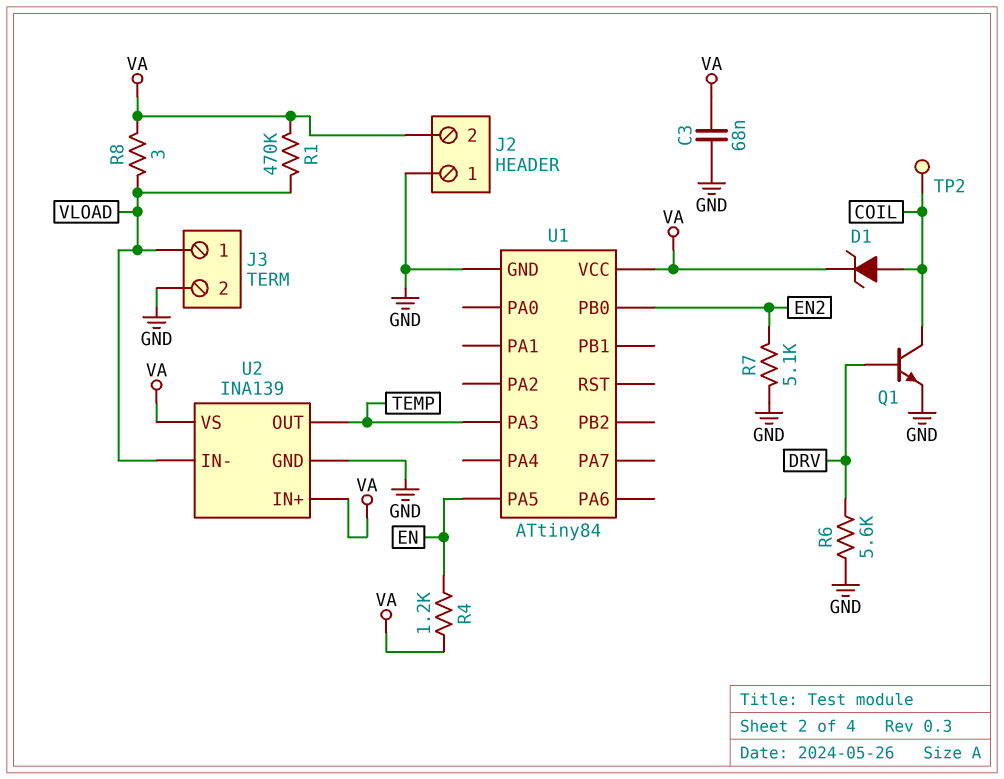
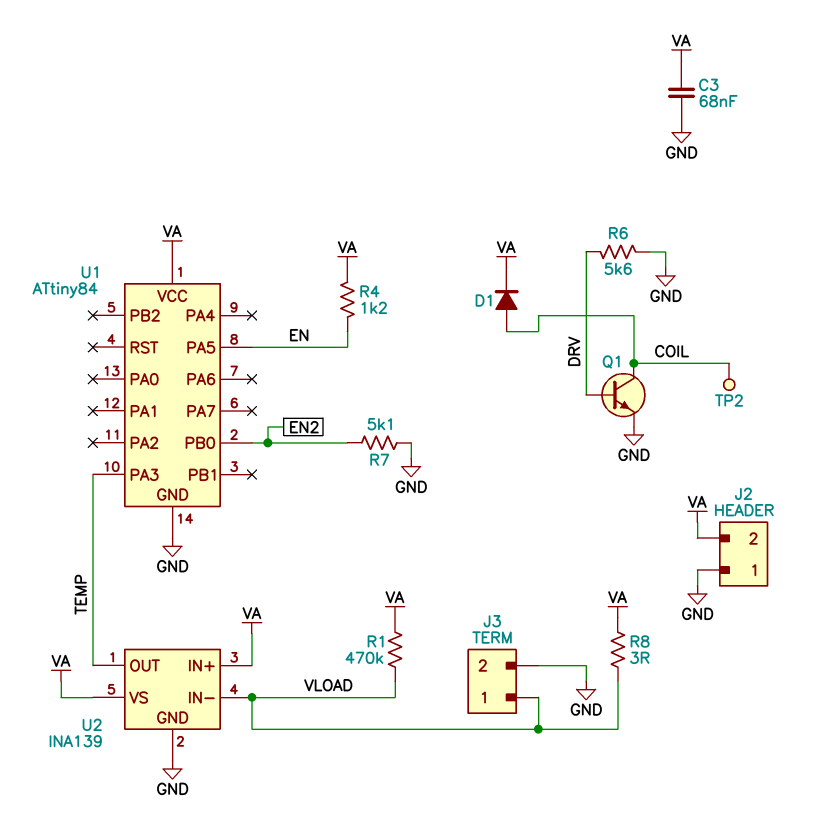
D1: zener (A COIL, K VA) -> diode (A COIL, K VA)

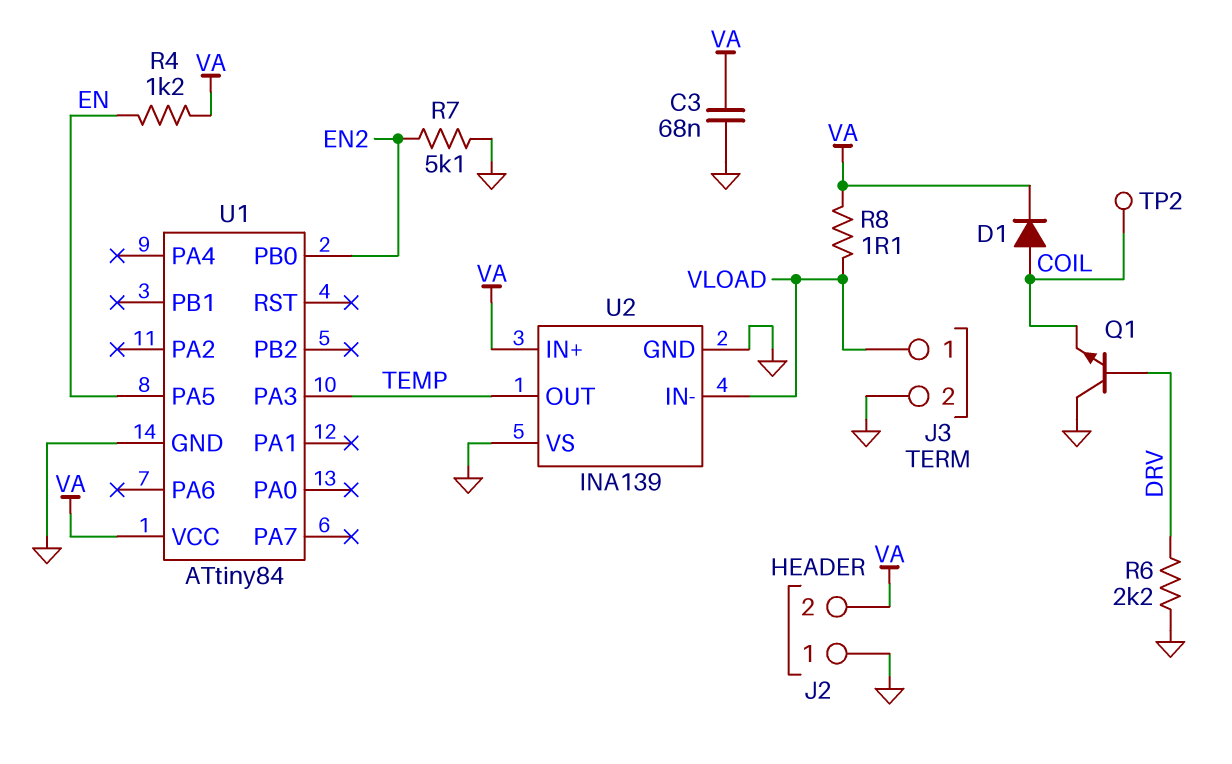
Q1: NPN (B DRV, C COIL, E GND) -> NPN (B DRV, C GND, E COIL)
R1: 470k (VA, VLOAD) -> none
R6: 5.6k (DRV, GND) -> 2.2k (DRV, GND)
R8: 3 (VA, VLOAD) -> 1.1 (VA, VLOAD)
U2 pin VS: VA -> GND

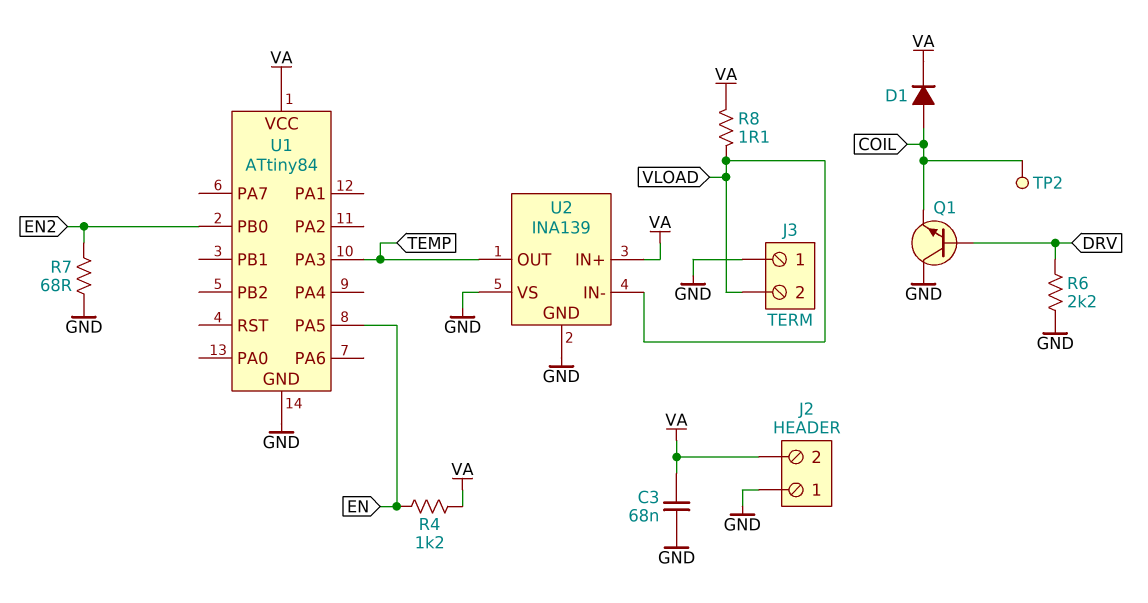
J3 pin 1: VLOAD -> GND
J3 pin 2: GND -> VLOAD
R7: 5.1k (EN2, GND) -> 68 (EN2, GND)

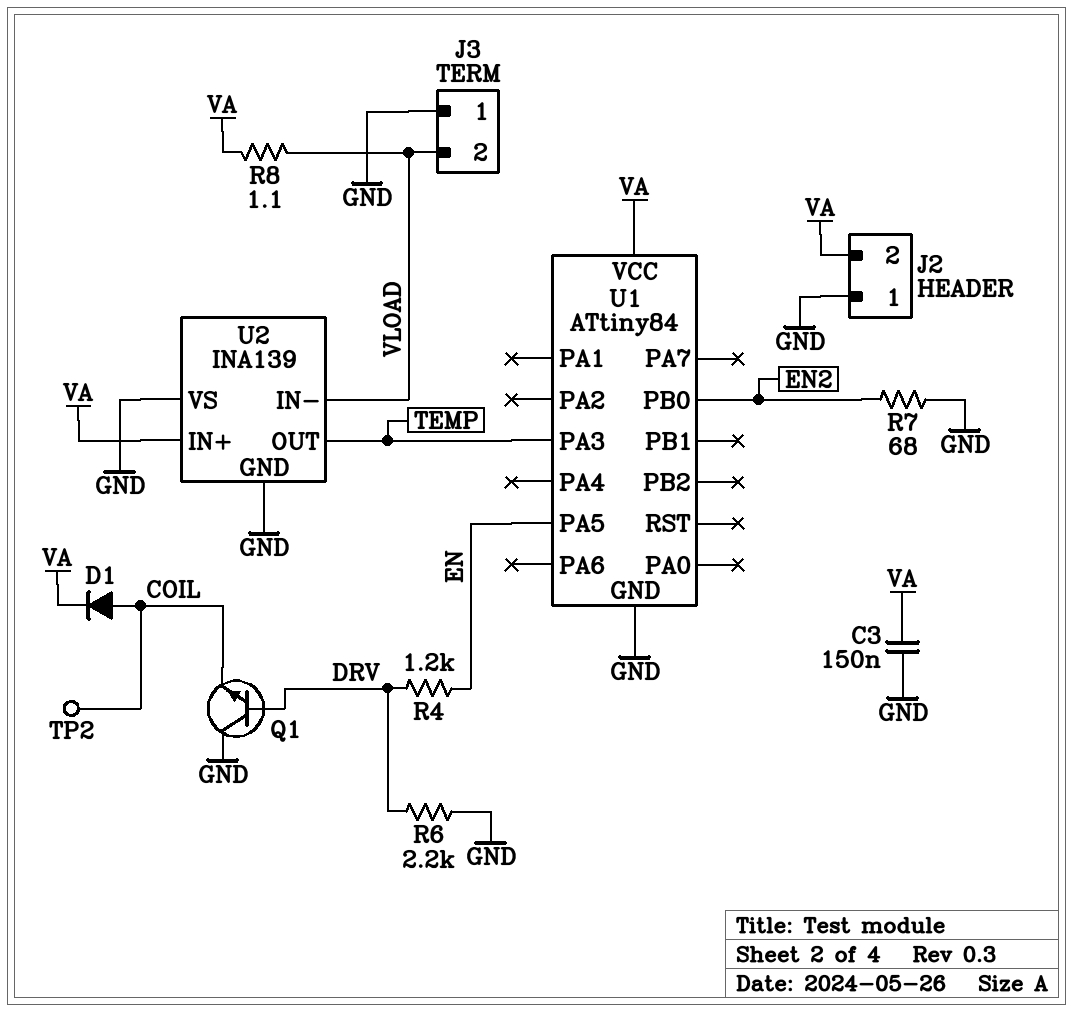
C3: 68nF (GND, VA) -> 150nF (GND, VA)
R4: 1.2k (EN, VA) -> 1.2k (DRV, EN)

